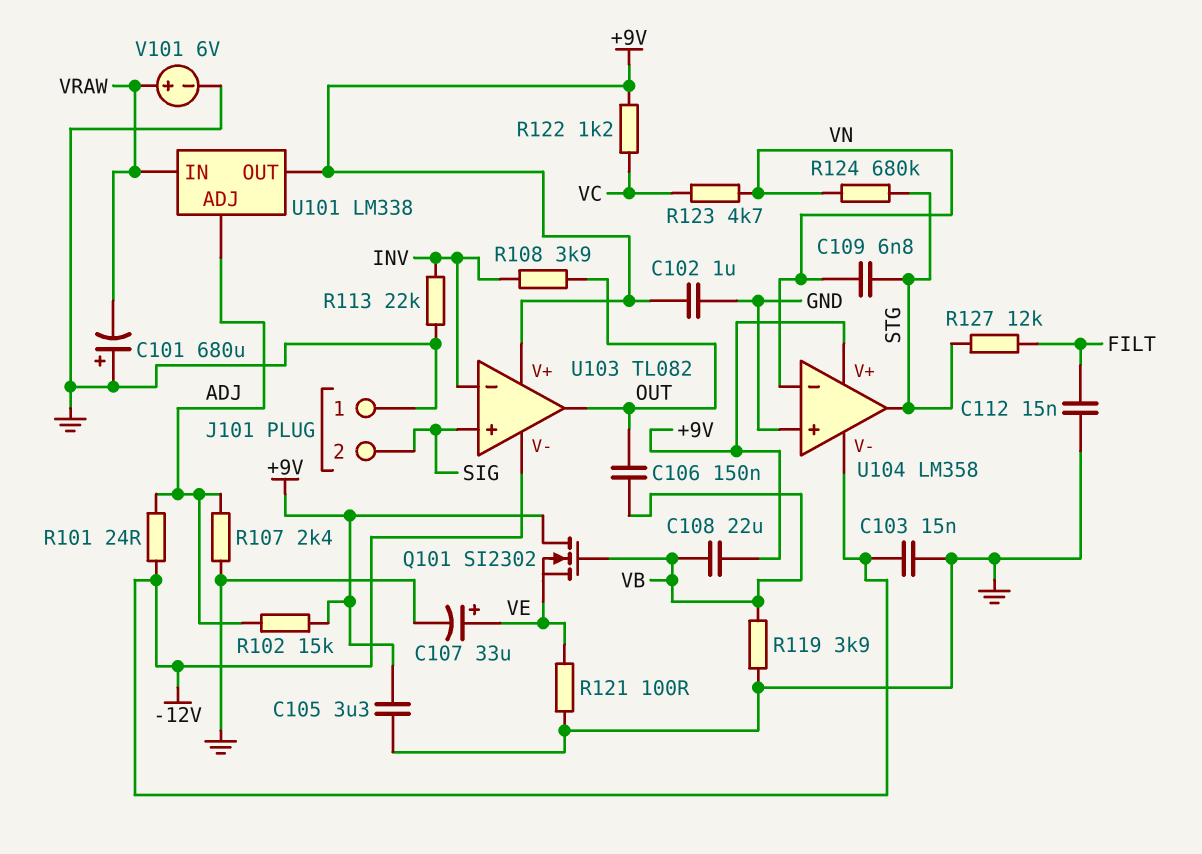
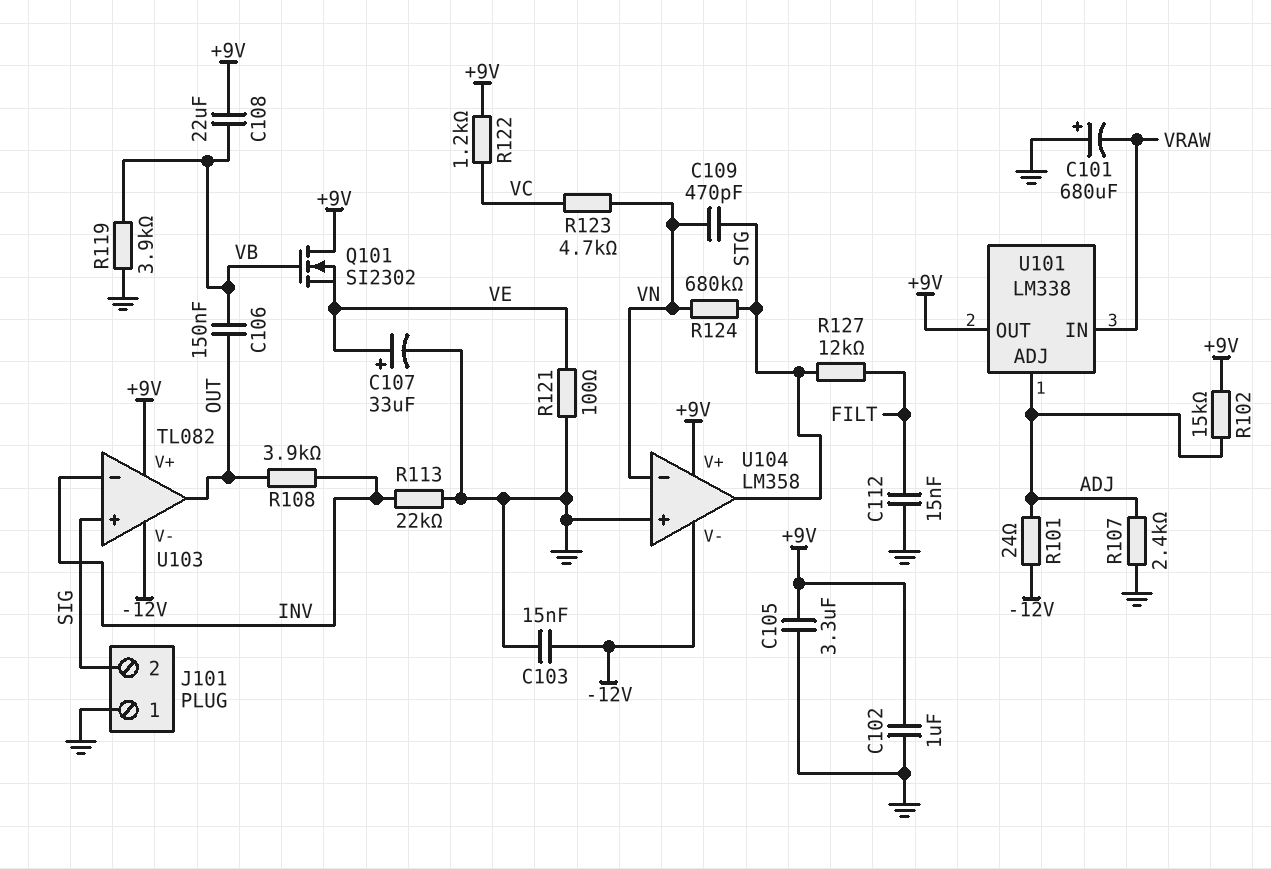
C109: 6.8nF (STG, VN) -> 470pF (STG, VN)
V101: 6V (plus VRAW, minus GND) -> none

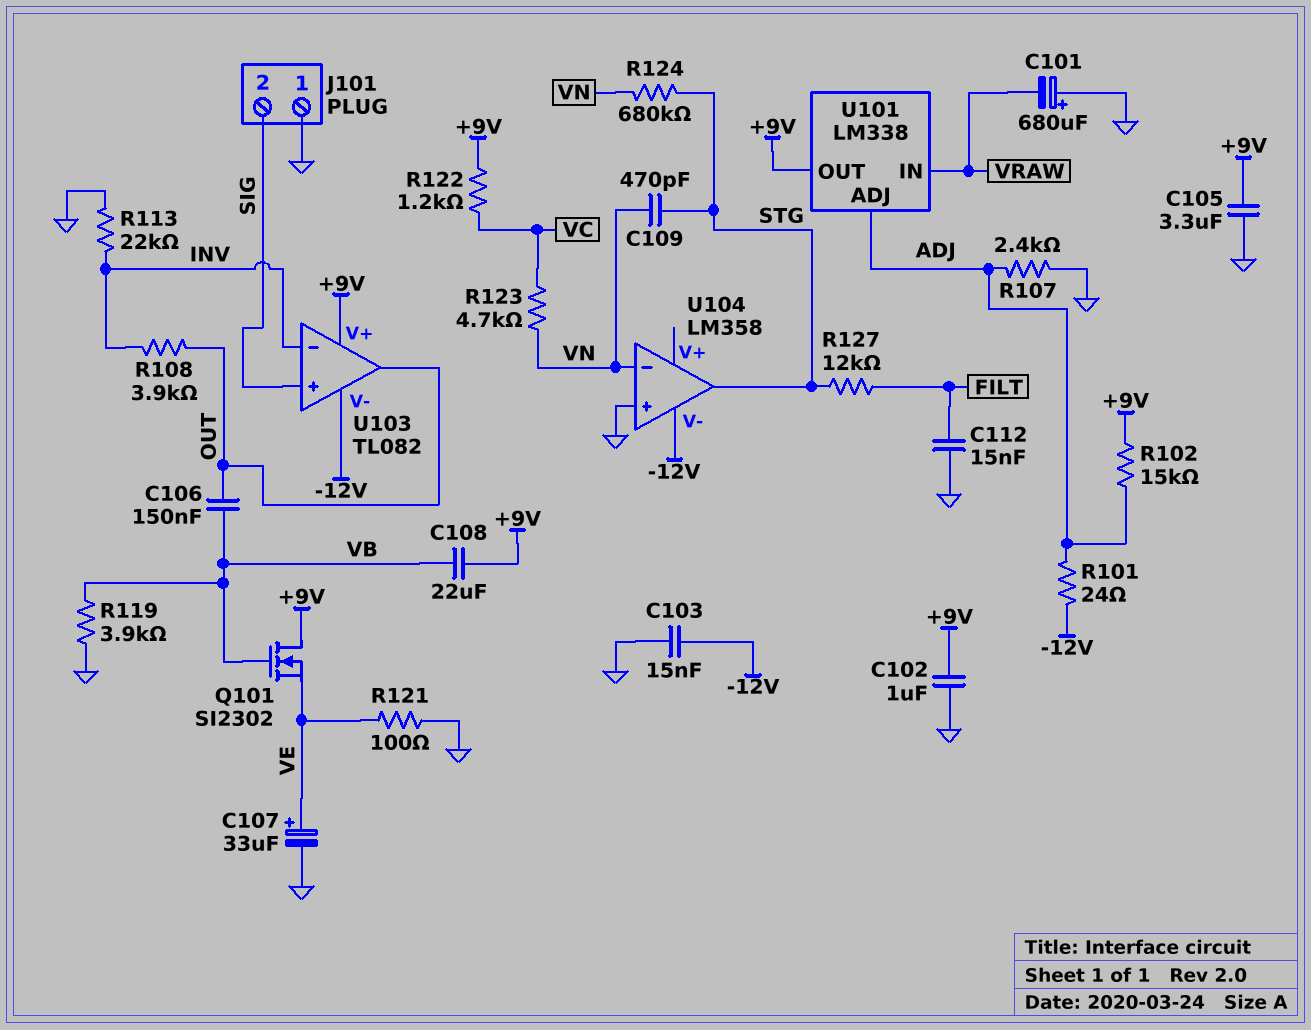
U104 pin V+: +9V -> none

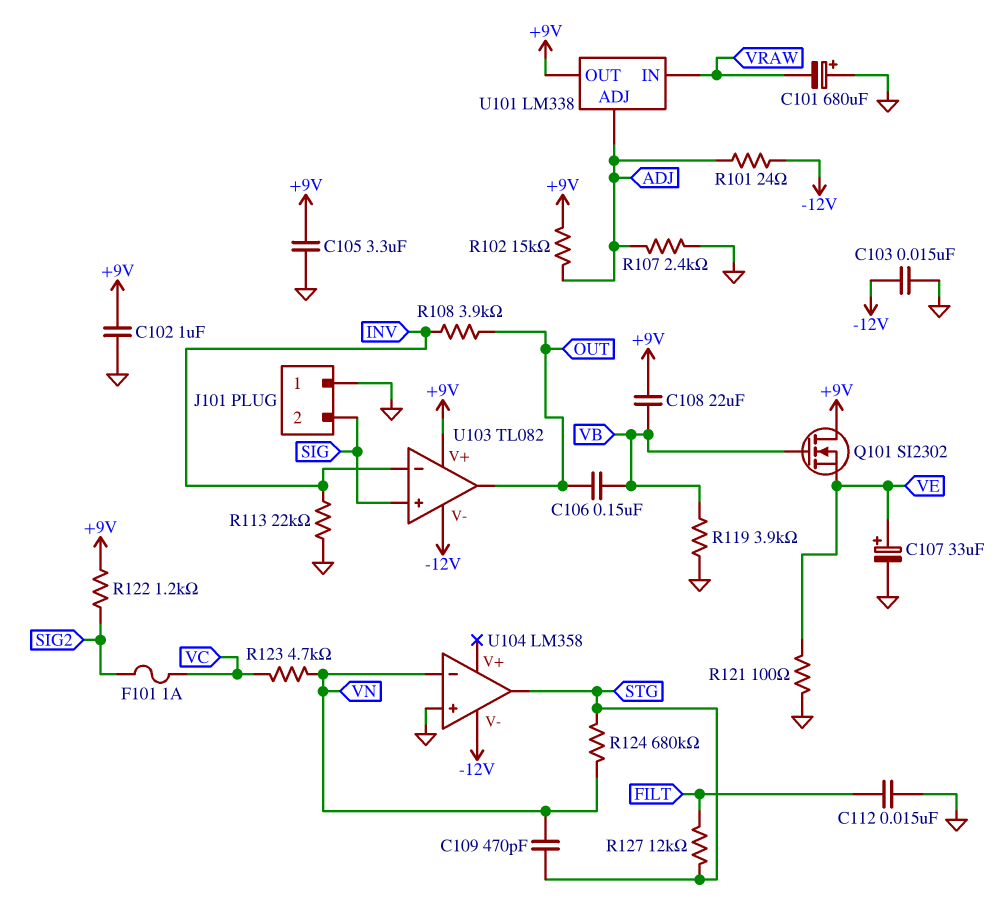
F101: none -> 1A (SIG2, VC)
R122: 1.2k (+9V, VC) -> 1.2k (+9V, SIG2)

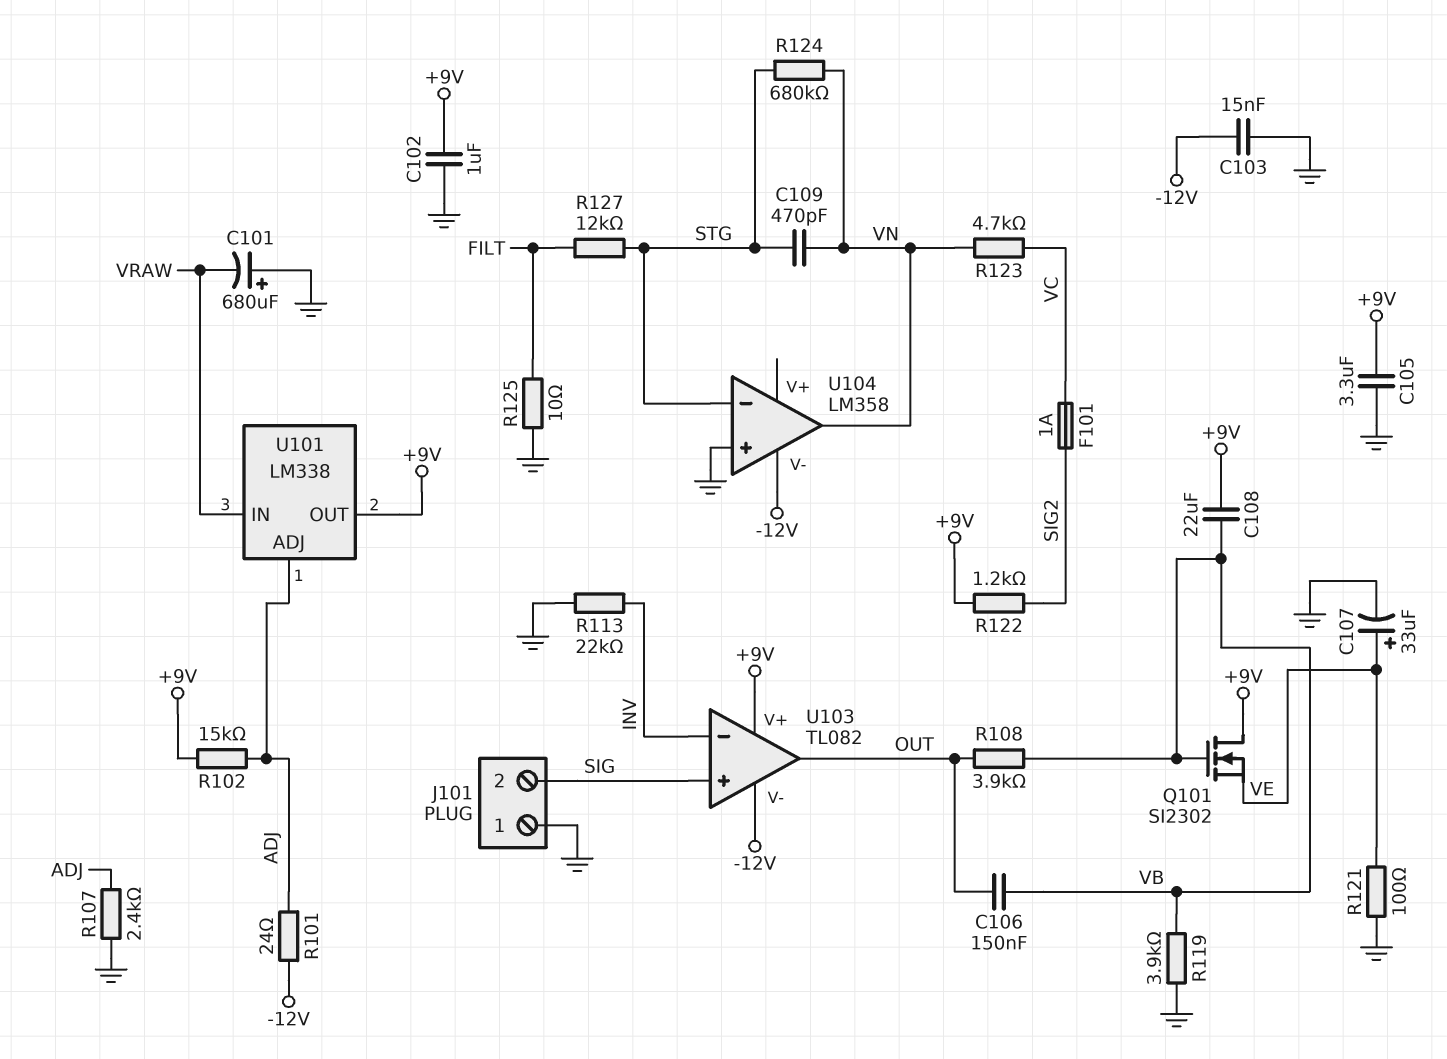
C112: 15nF (FILT, GND) -> none
R108: 3.9k (INV, OUT) -> 3.9k (OUT, VB)
R125: none -> 10 (FILT, GND)
U104 pin in-: VN -> STG
U104 pin out: STG -> VN

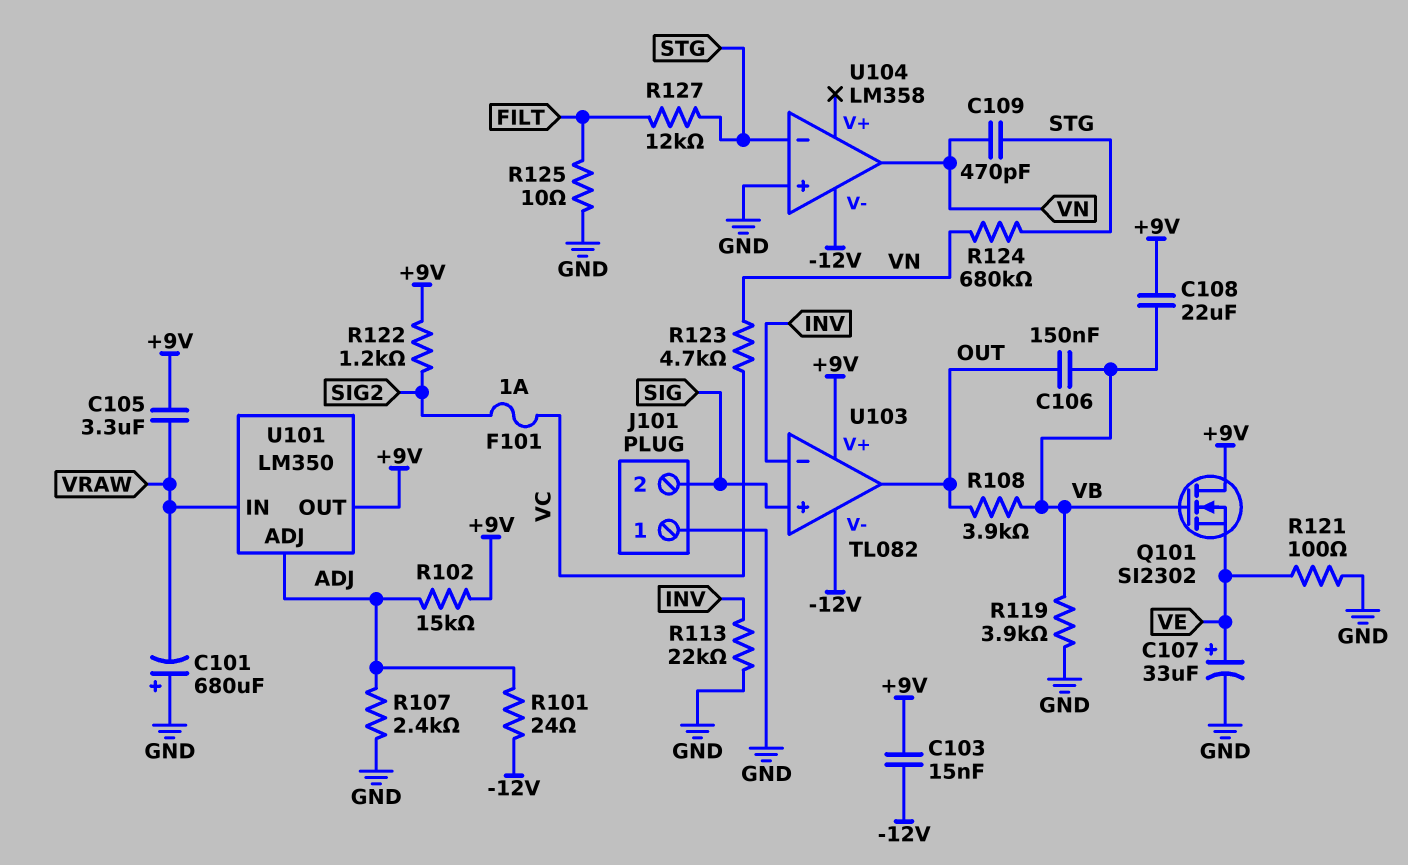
C102: 1uF (+9V, GND) -> none
C103: 15nF (-12V, GND) -> 15nF (+9V, -12V)
C105: 3.3uF (+9V, GND) -> 3.3uF (+9V, VRAW)
U101: LM338 -> LM350

